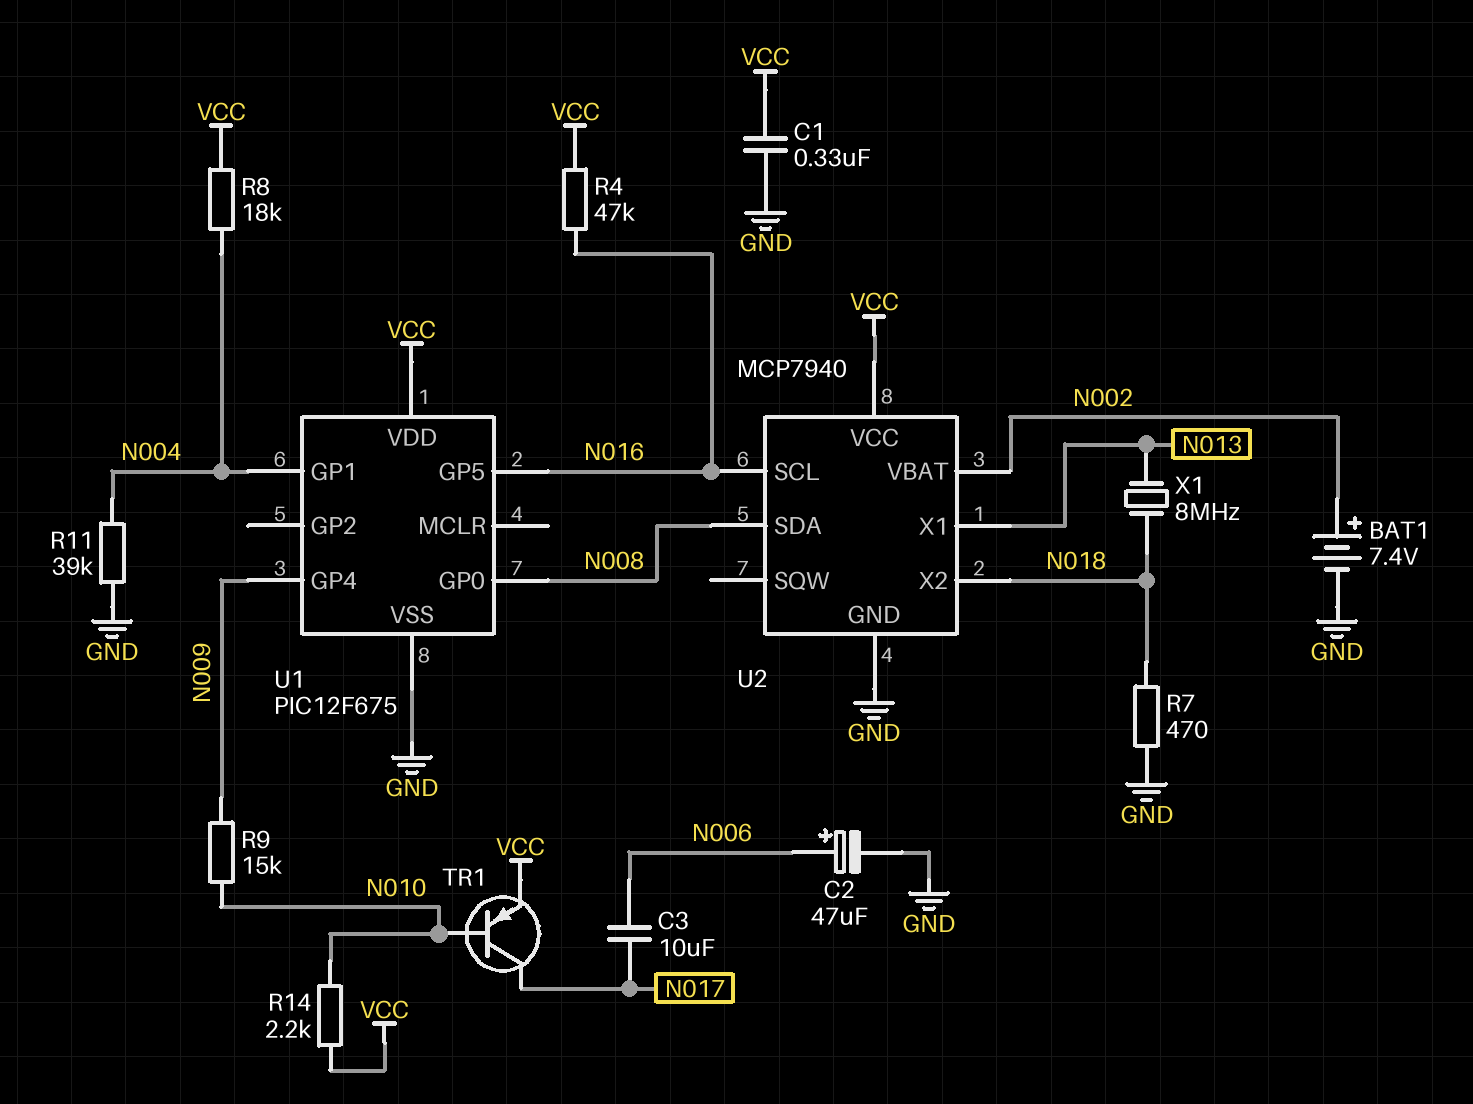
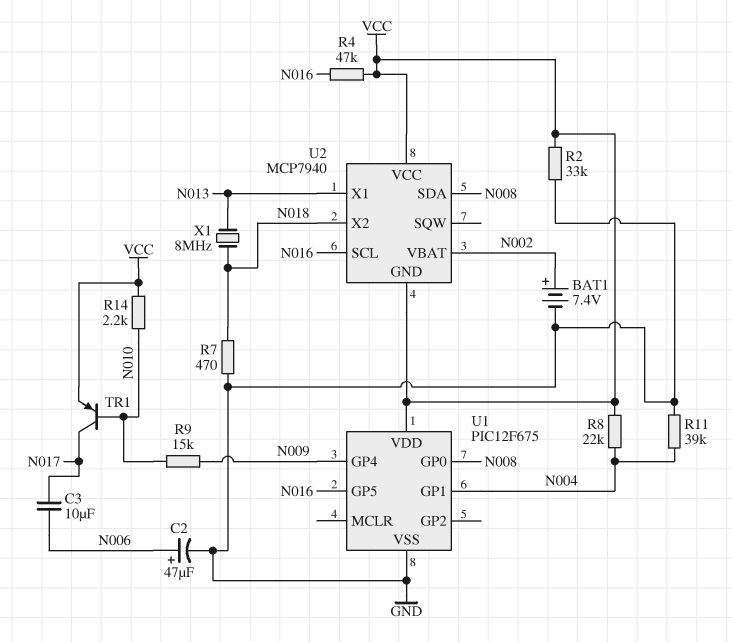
C1: 330nF (GND, VCC) -> none
R2: none -> 33k (GND, VCC)
R8: 18k (N004, VCC) -> 22k (N004, VCC)
U2 pin GND: GND -> VCC

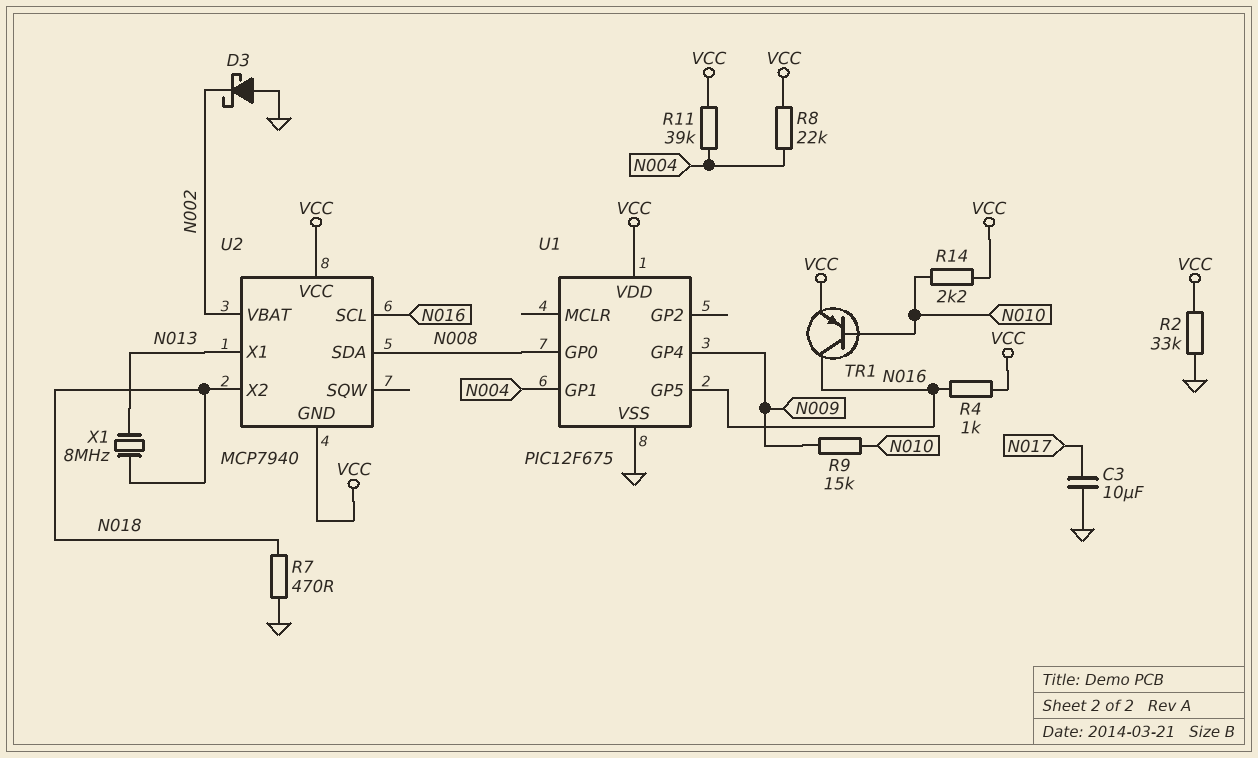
BAT1: 7.4V (plus N002, minus GND) -> none
C2: 47uF (plus N006, minus GND) -> none
C3: 10uF (N006, N017) -> 10uF (GND, N017)
D3: none -> schottky (A GND, K N002)
R4: 47k (N016, VCC) -> 1k (N016, VCC)
R11: 39k (GND, N004) -> 39k (N004, VCC)
TR1: PNP (B N010, C N017, E VCC) -> PNP (B N010, C N016, E VCC)

